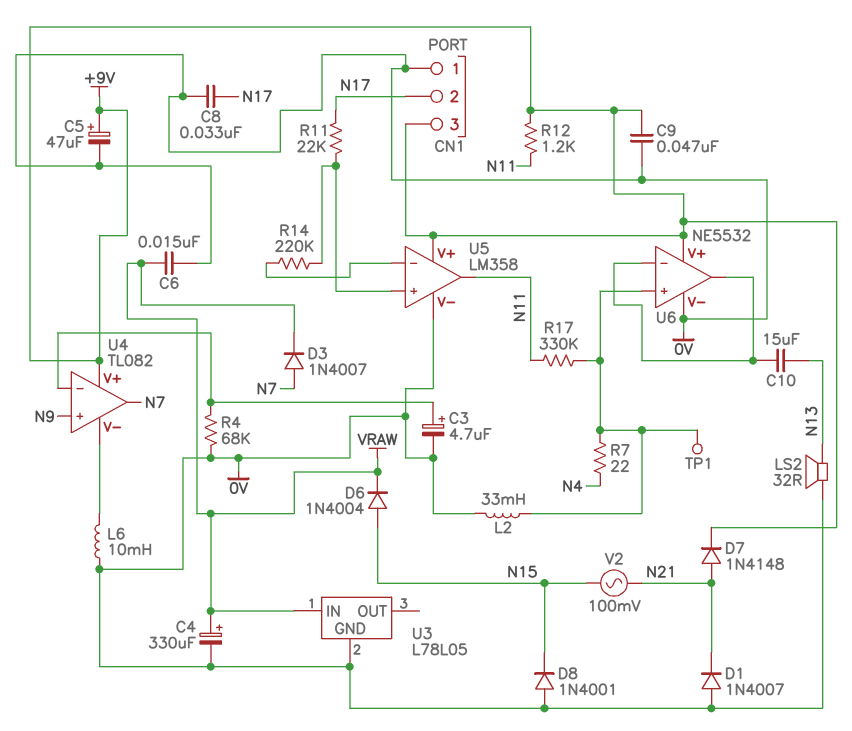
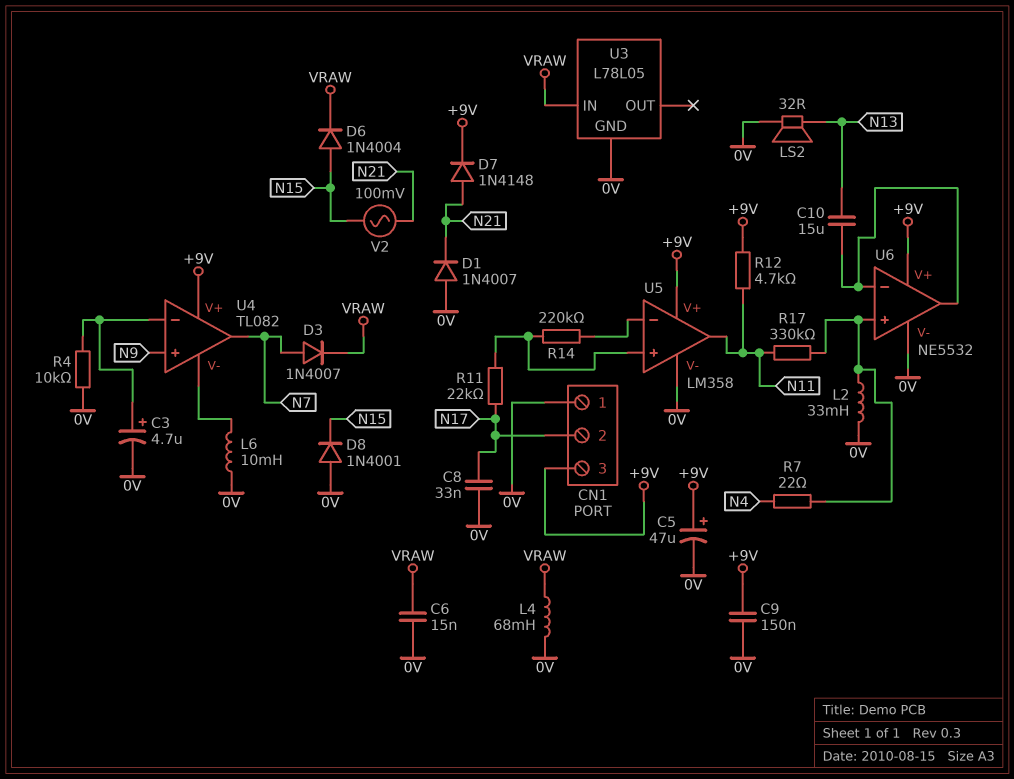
C4: 330uF (plus VRAW, minus 0V) -> none
C9: 47nF (+9V, 0V) -> 150nF (+9V, 0V)
L4: none -> 68mH (0V, VRAW)
R4: 68k (0V, U4/in-) -> 10k (0V, U4/in-)
R12: 1.2k (+9V, N11) -> 4.7k (+9V, N11)
TP1: test point (U6/in+) -> none

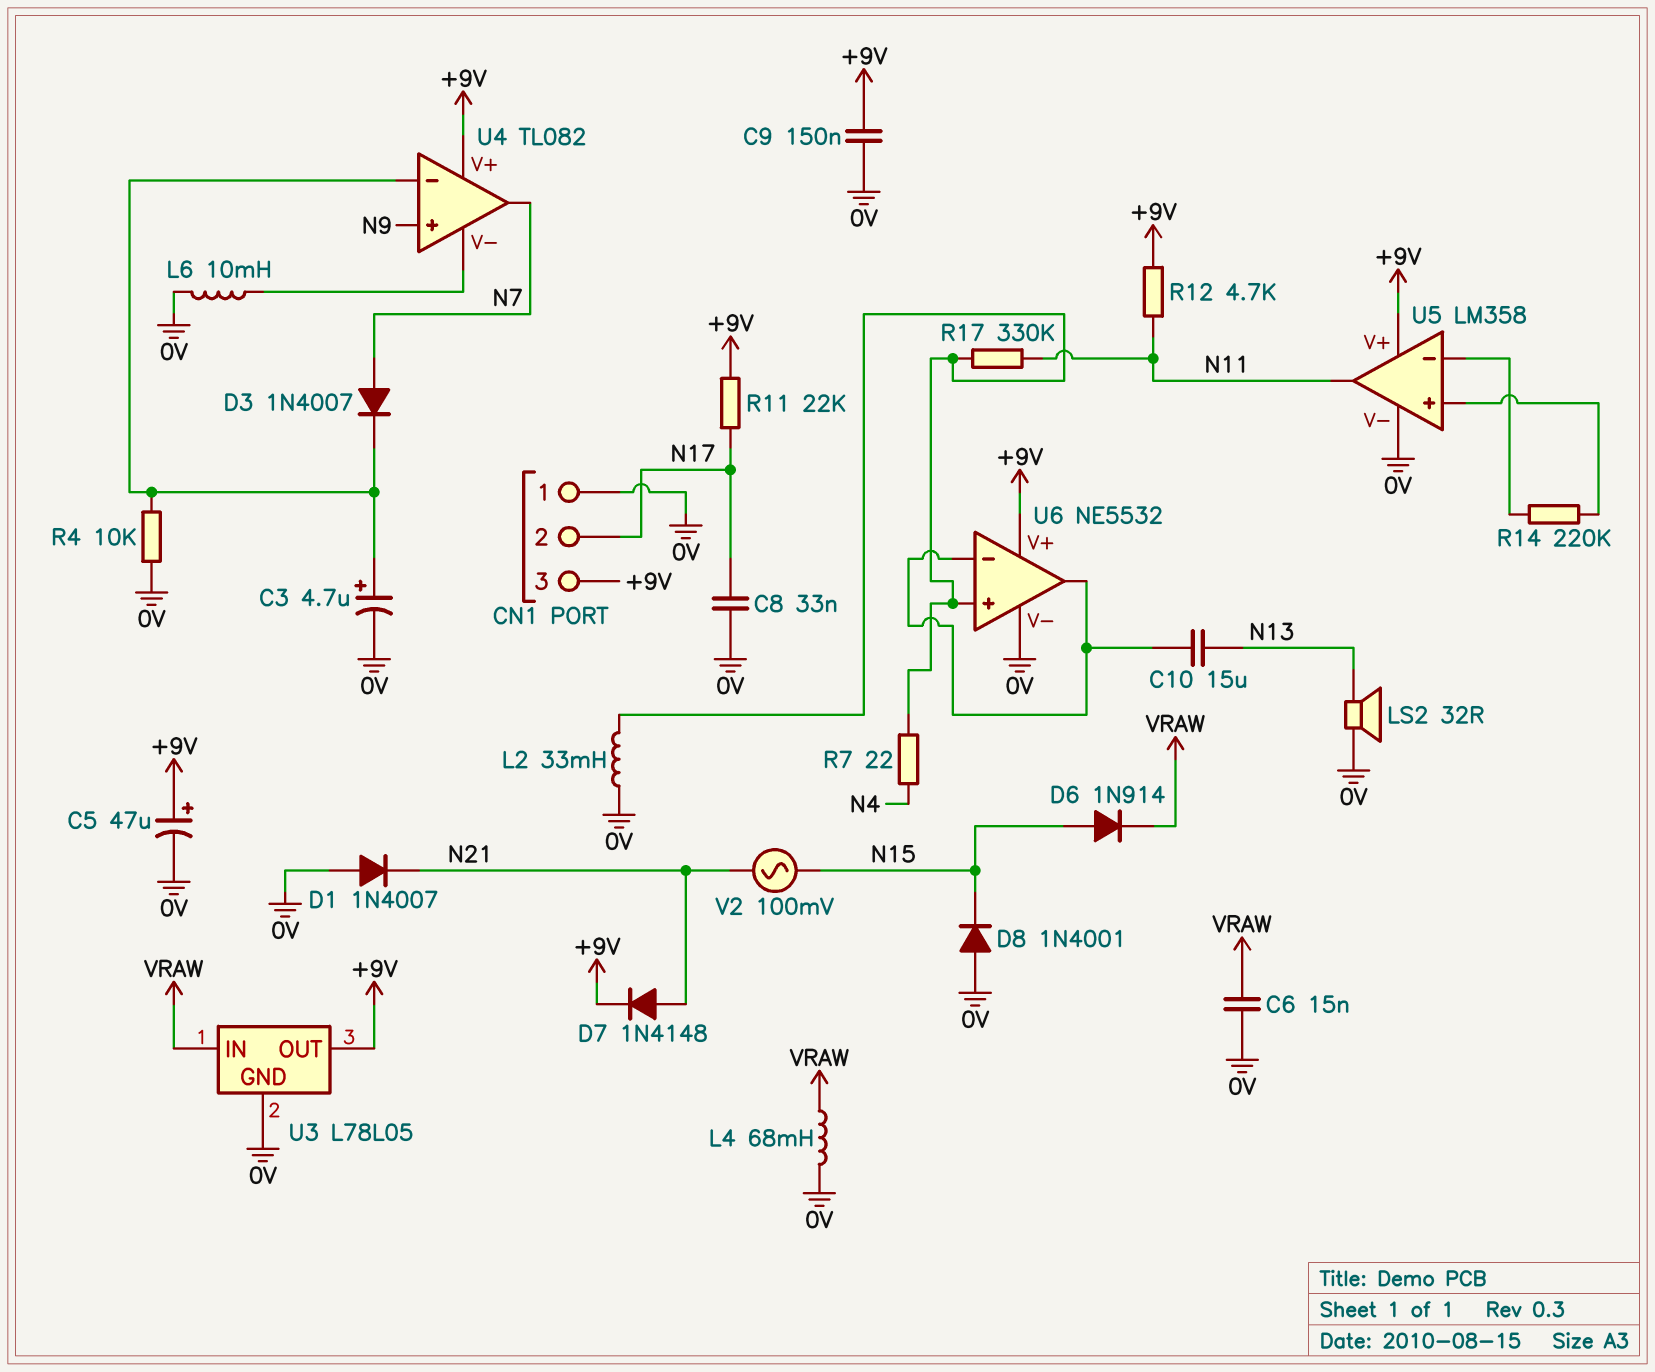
D3: diode 1N4007 (A N7, K VRAW) -> diode 1N4007 (A N7, K U4/in-)
D6: diode 1N4004 (A N15, K VRAW) -> diode 1N914 (A N15, K VRAW)
R11: 22k (N17, U5/in+) -> 22k (+9V, N17)
U3 pin OUT: none -> +9V

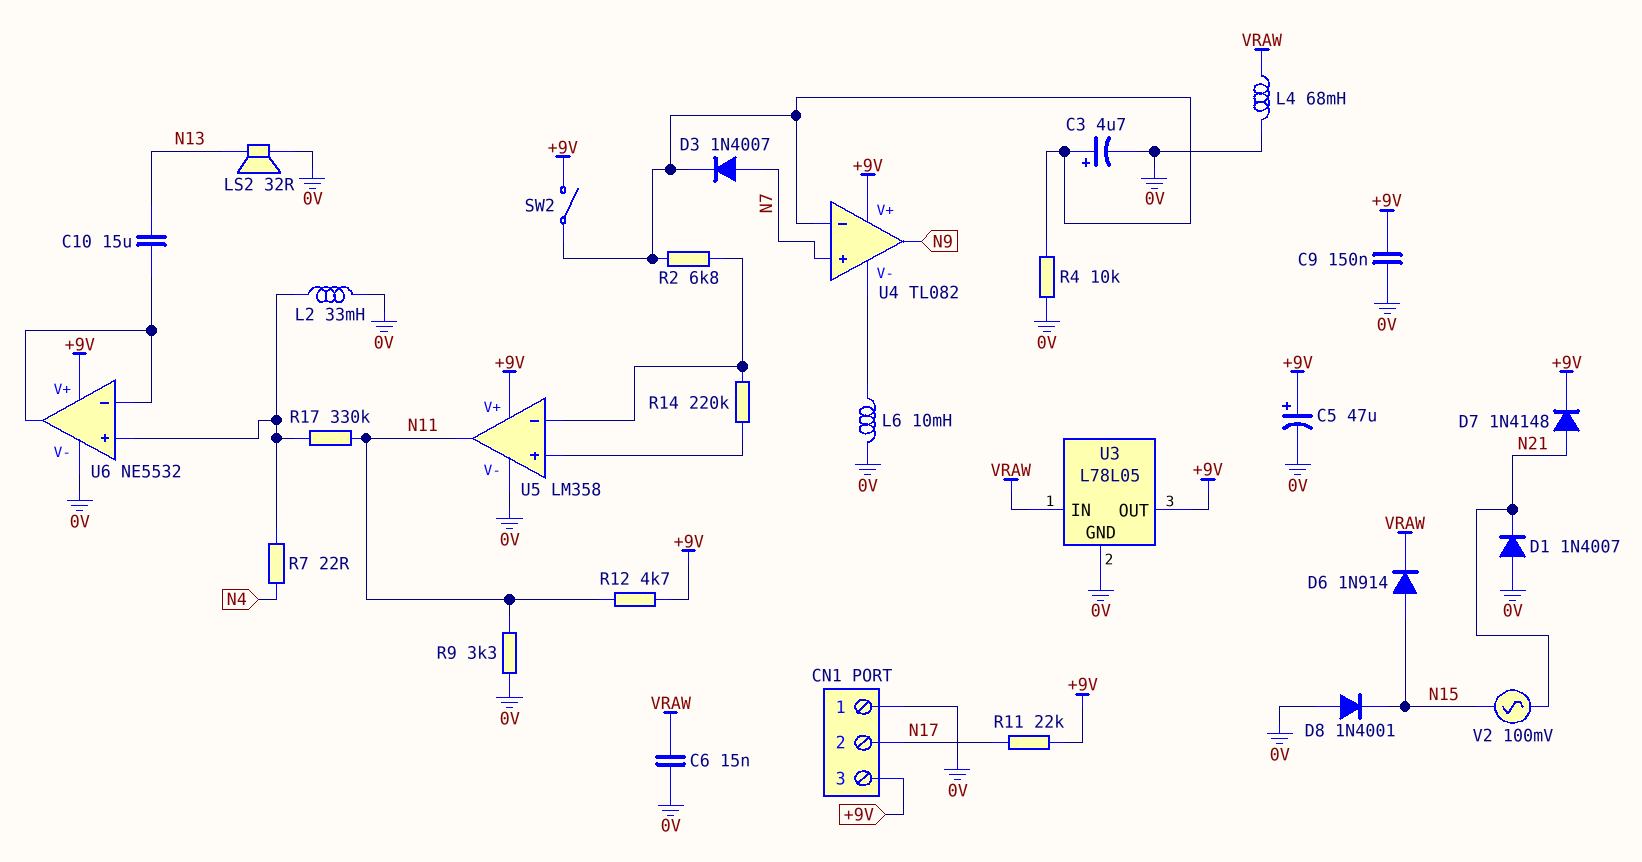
C8: 33nF (0V, N17) -> none
R2: none -> 6.8k (U4/in-, U5/in-)
R9: none -> 3.3k (0V, N11)
SW2: none -> switch (+9V, U4/in-)
U4 pin in+: N9 -> N7
U4 pin out: N7 -> N9

